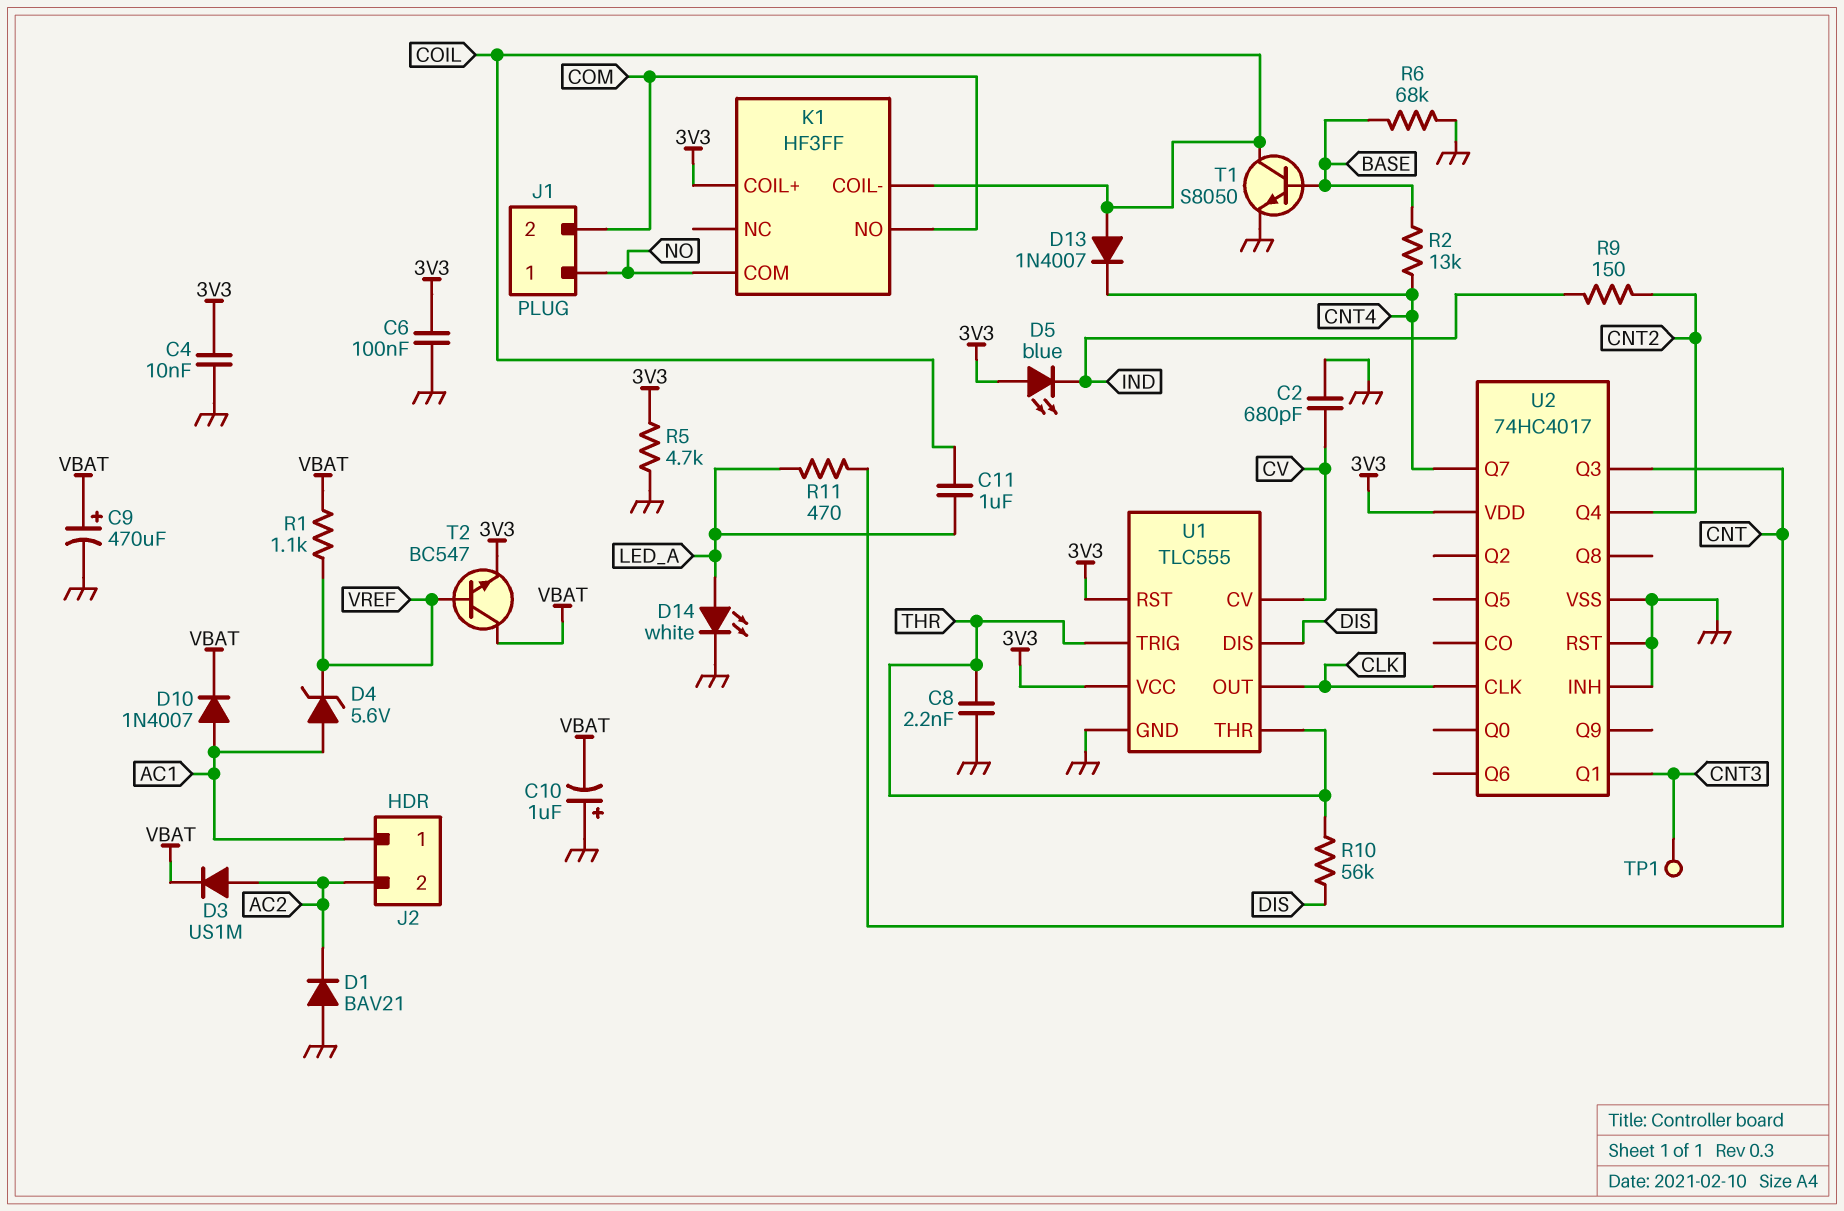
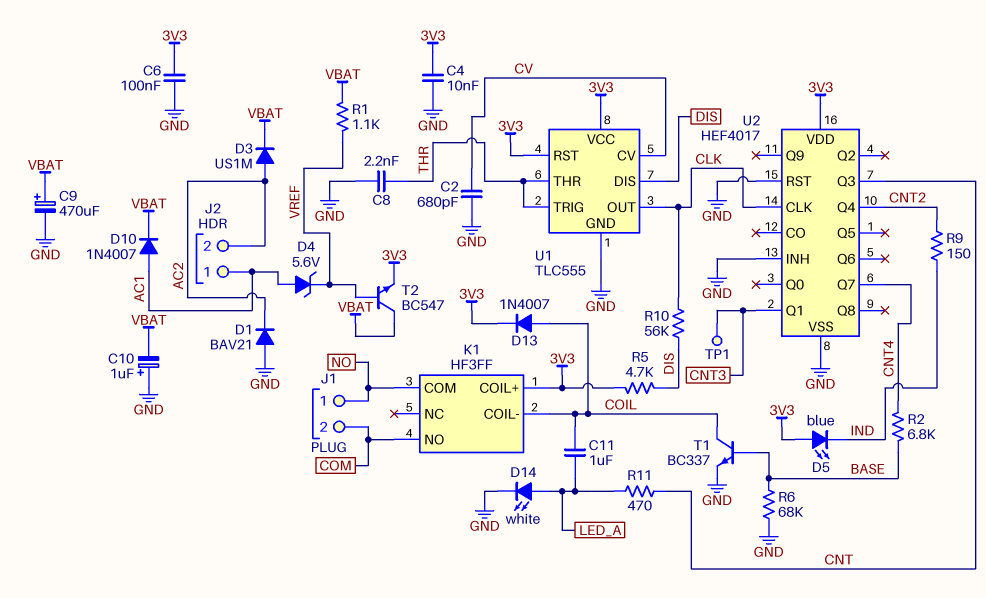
D13: diode 1N4007 (A COIL, K CNT4) -> diode 1N4007 (A COIL, K 3V3)
R2: 13k (BASE, CNT4) -> 6.8k (BASE, CNT4)
R5: 4.7k (3V3, GND) -> 4.7k (3V3, DIS)
R10: 56k (DIS, THR) -> 56k (CLK, DIS)
T1: NPN S8050 (B BASE, C COIL, E GND) -> NPN BC337 (B BASE, C COIL, E GND)
U2: 74HC4017 -> HEF4017

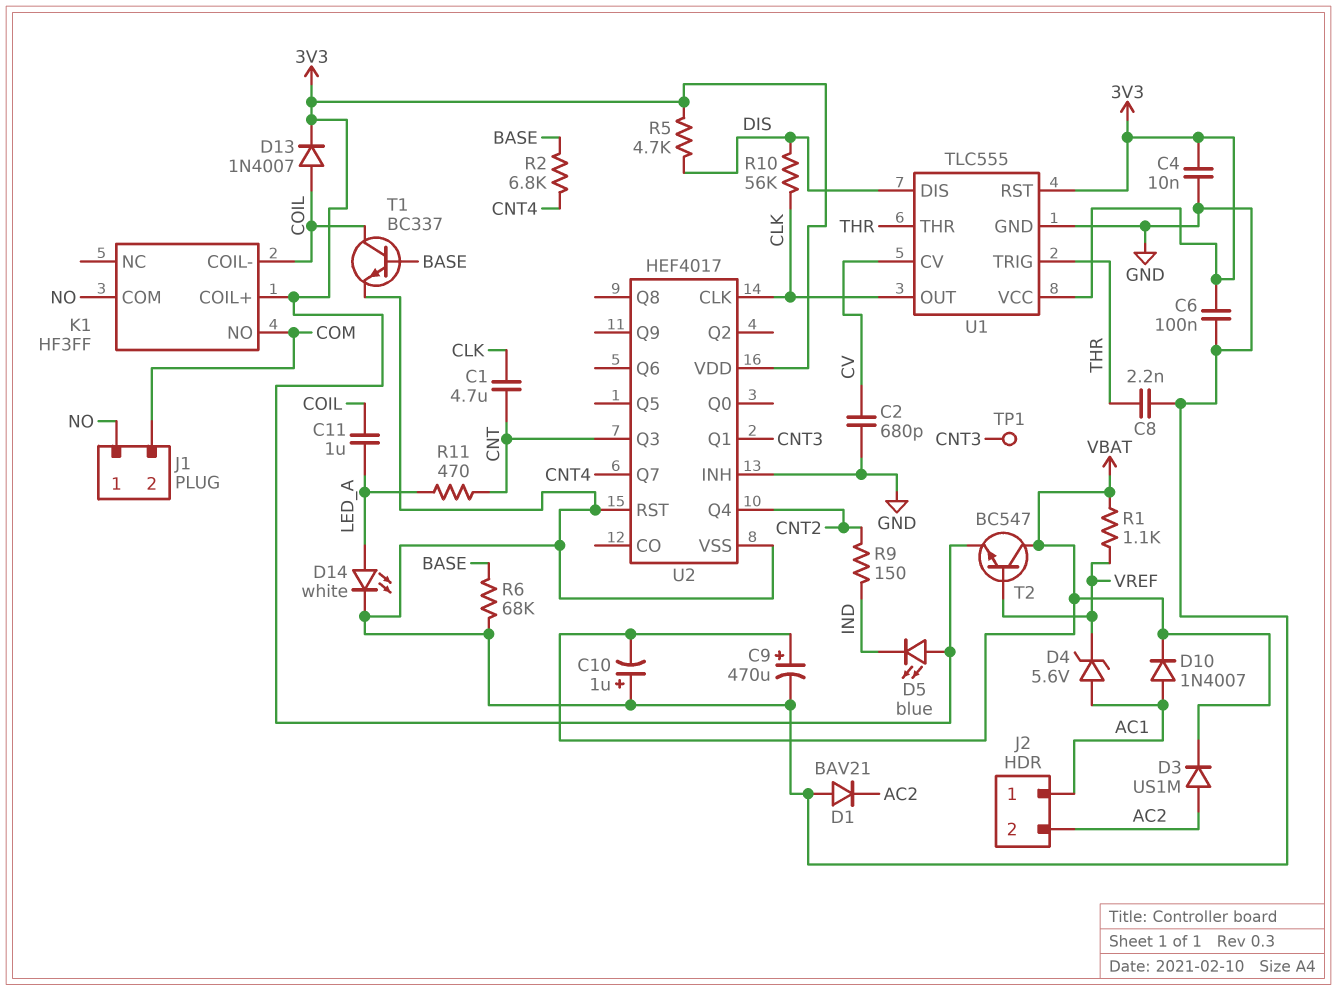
C1: none -> 4.7uF (CLK, CNT)

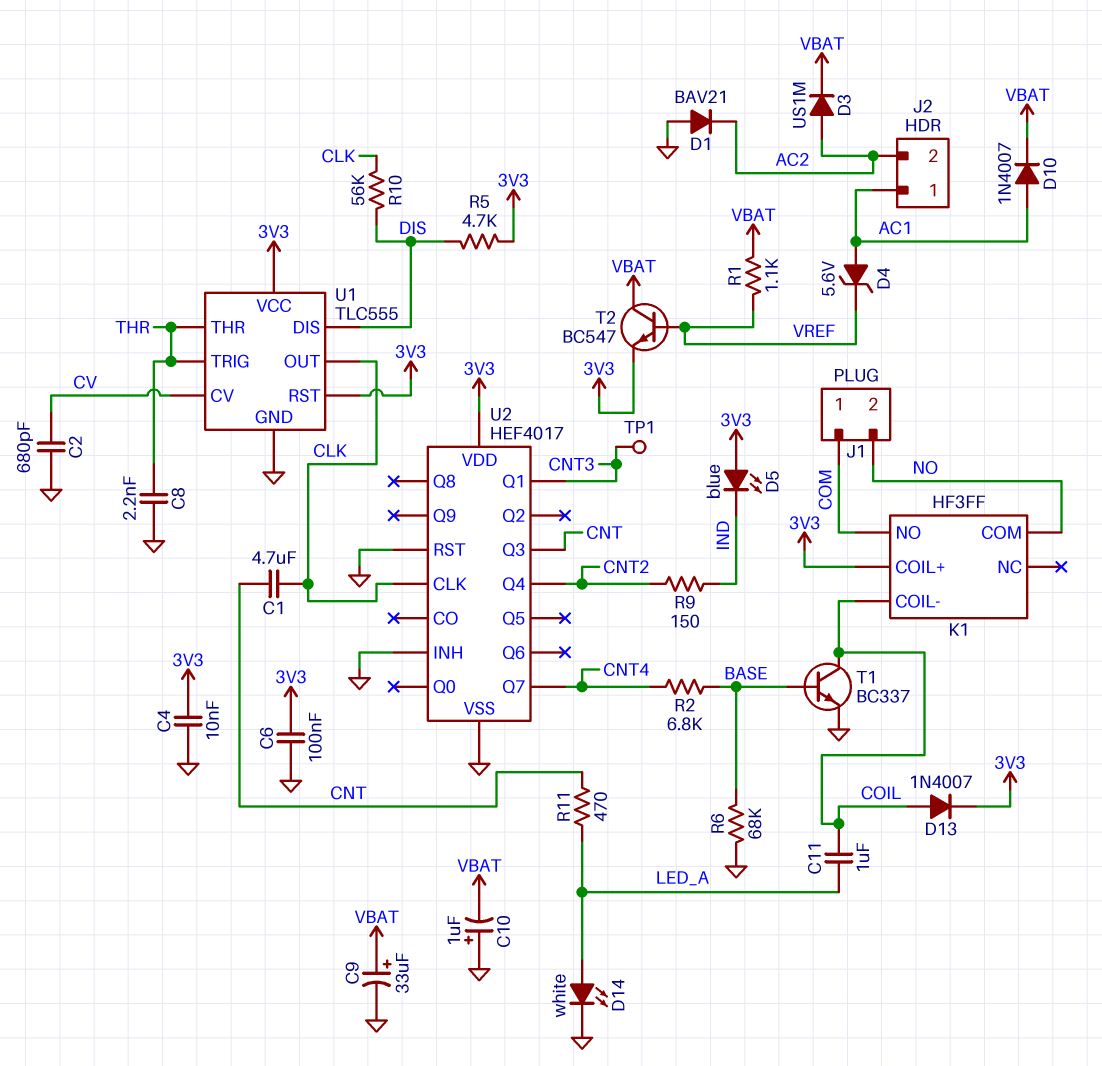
C9: 470uF (plus VBAT, minus GND) -> 33uF (plus VBAT, minus GND)
J1 pin 1: NO -> COM
J1 pin 2: COM -> NO

